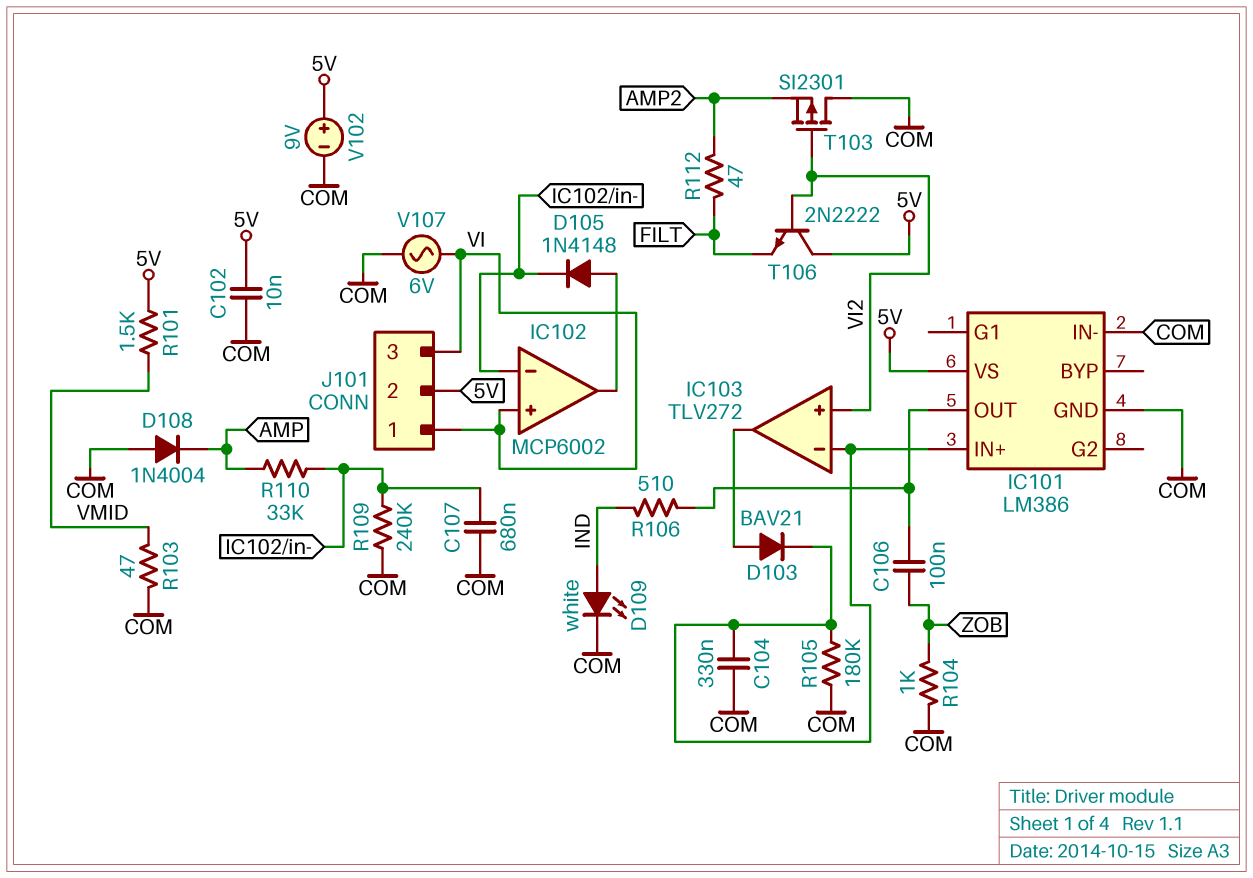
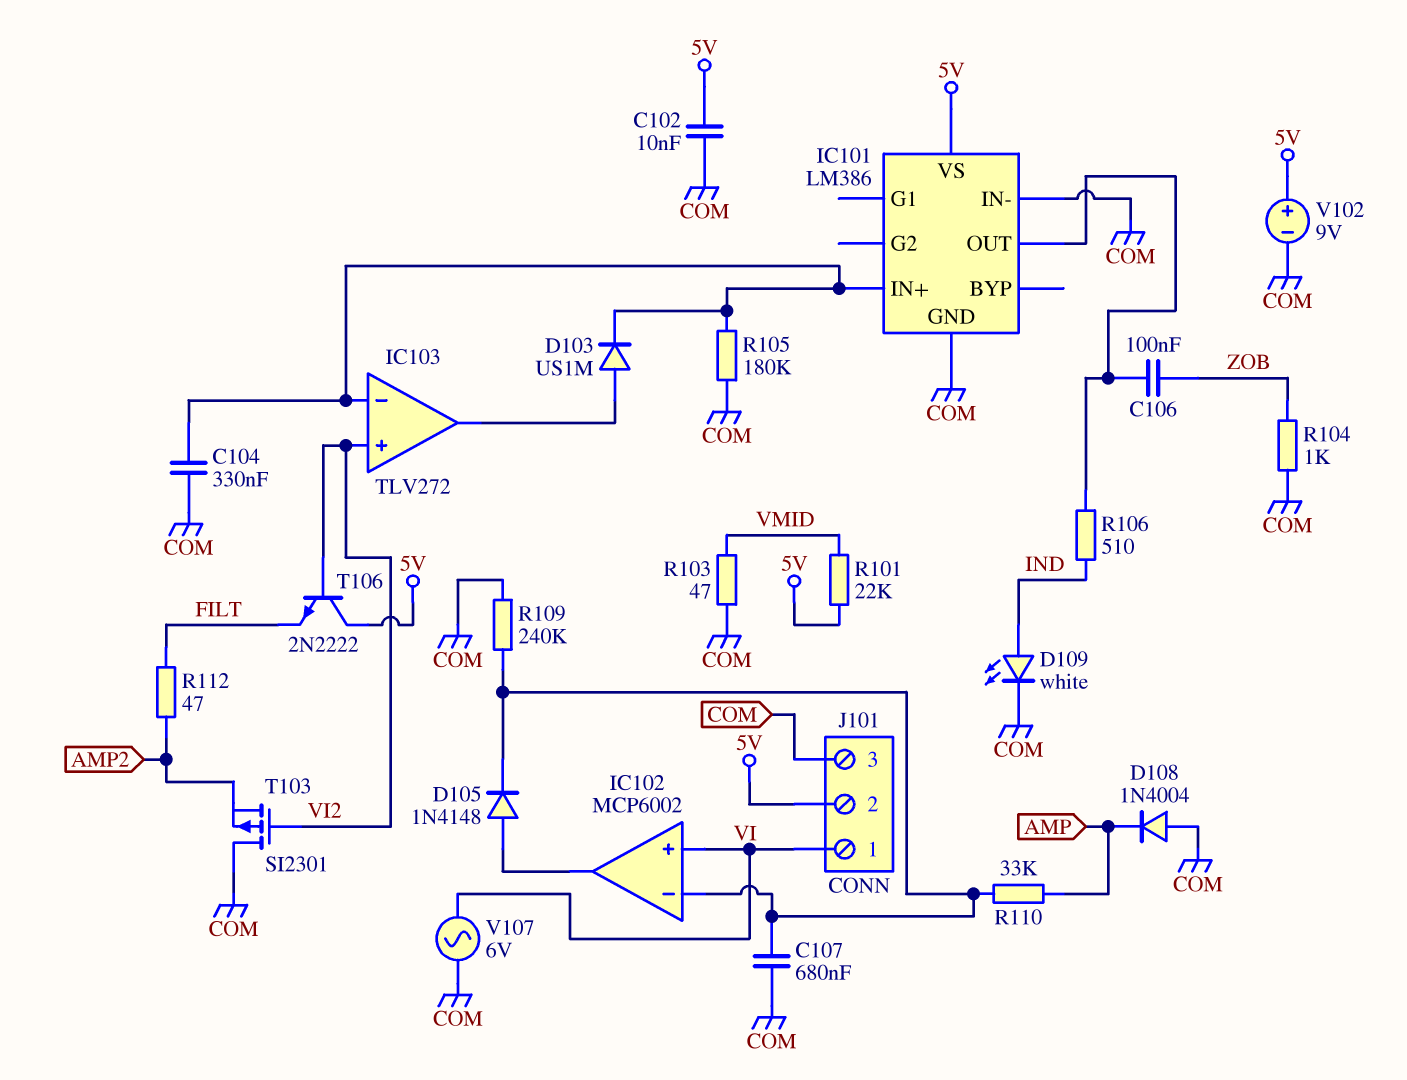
D103: diode BAV21 (A IC103/out, K IC101/IN+) -> diode US1M (A IC103/out, K IC101/IN+)
J101 pin 3: VI -> COM
R101: 1.5k (5V, VMID) -> 22k (5V, VMID)

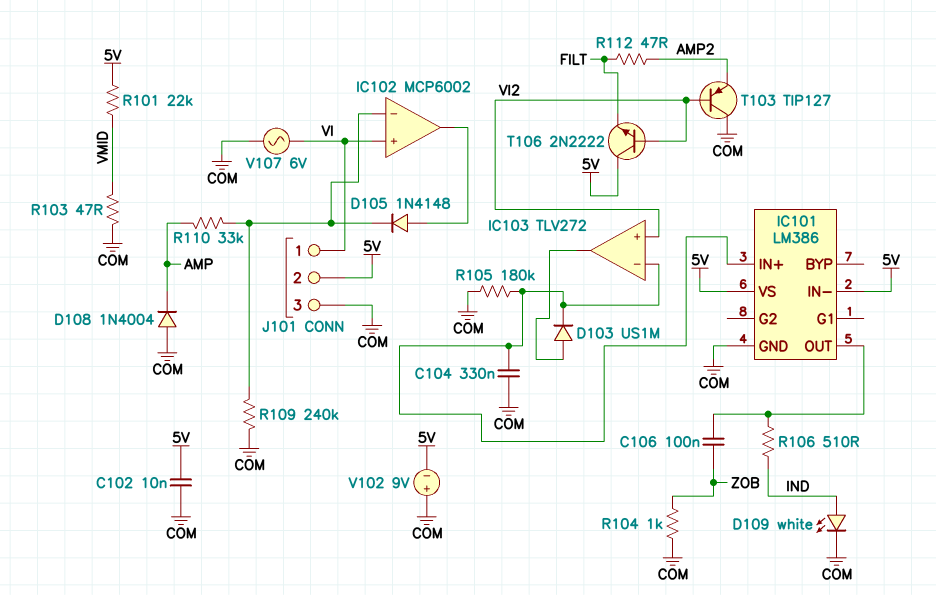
C107: 680nF (COM, IC102/in-) -> none
IC101 pin IN-: COM -> 5V
T103: PMOS SI2301 (G VI2, D COM, S AMP2) -> PNP TIP127 (B VI2, C COM, E AMP2)
V102: 9V (plus 5V, minus COM) -> 9V (plus COM, minus 5V)

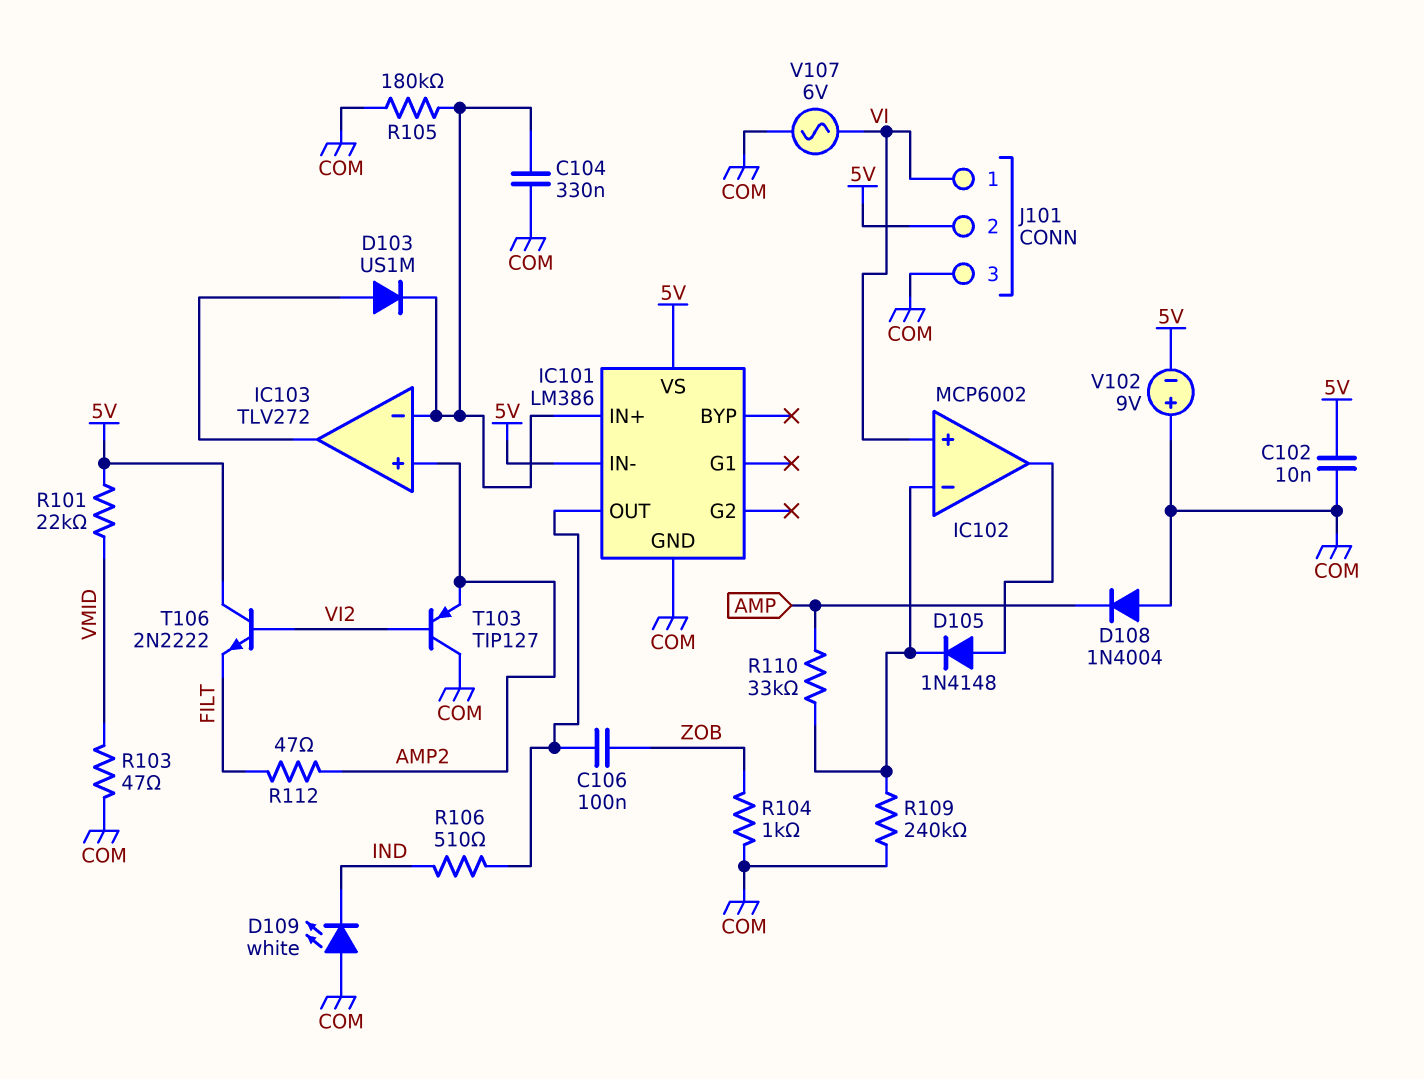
D109: LED white (A IND, K COM) -> LED white (A COM, K IND)
IC103 pin in+: VI2 -> AMP2

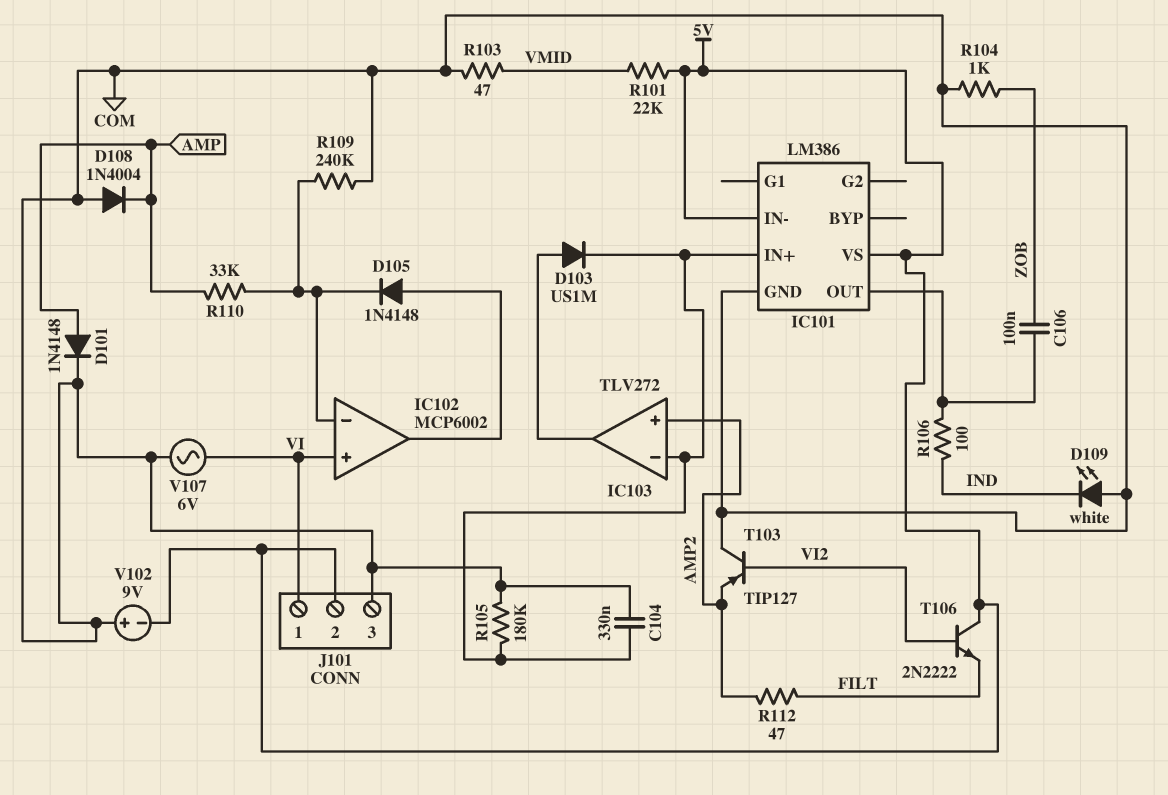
C102: 10nF (5V, COM) -> none
D101: none -> diode 1N4148 (A AMP, K COM)
R106: 510 (IC101/OUT, IND) -> 100 (IC101/OUT, IND)

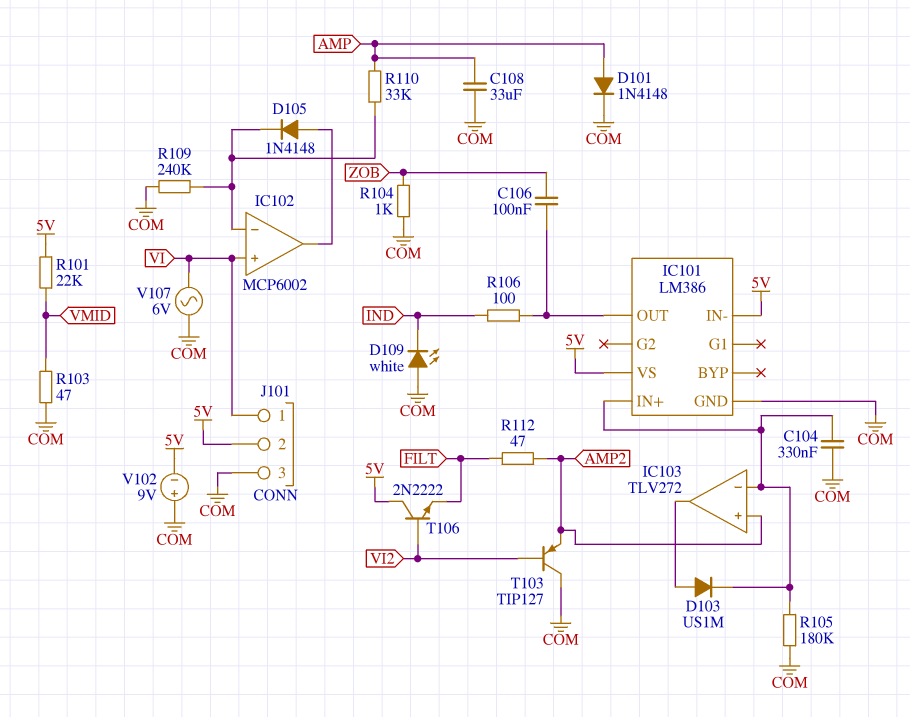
C108: none -> 33uF (AMP, COM)
D108: diode 1N4004 (A COM, K AMP) -> none

